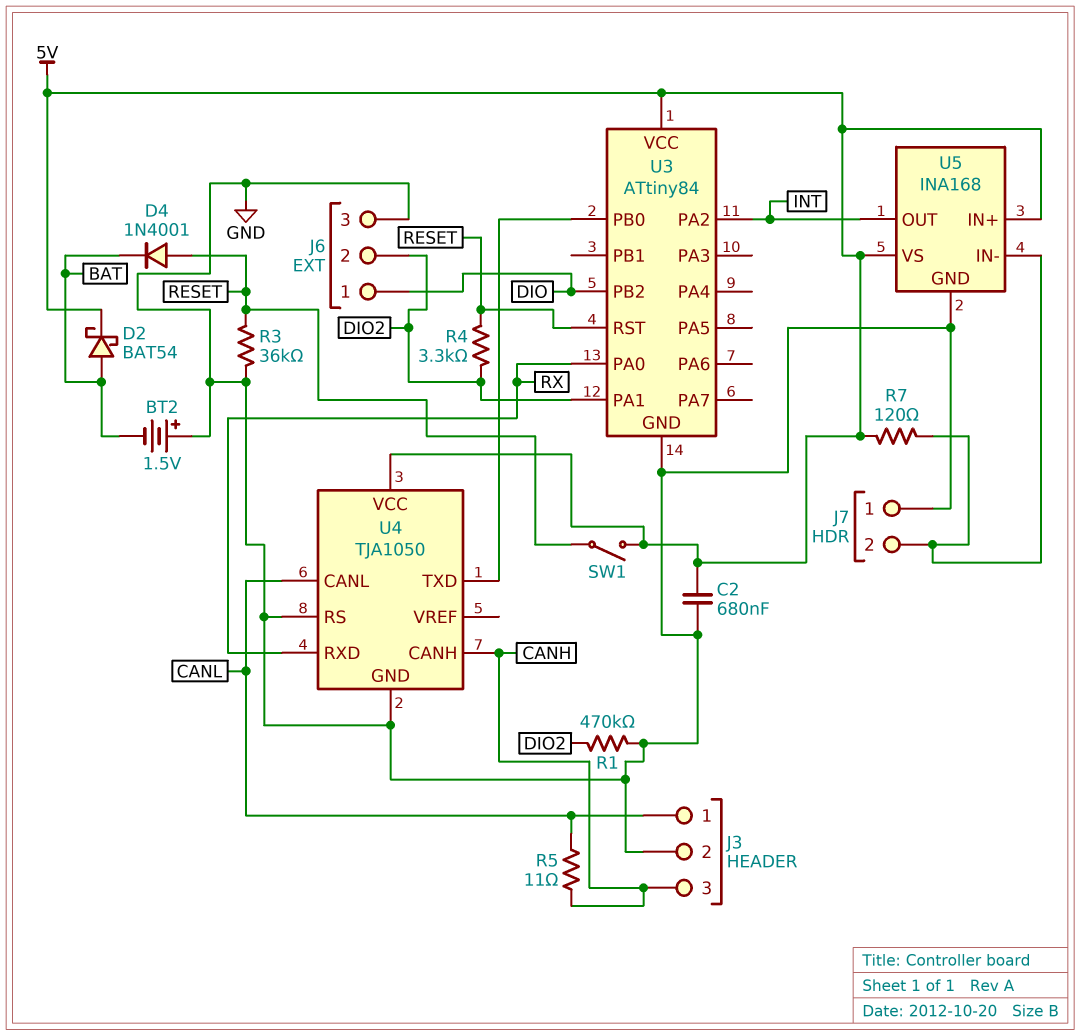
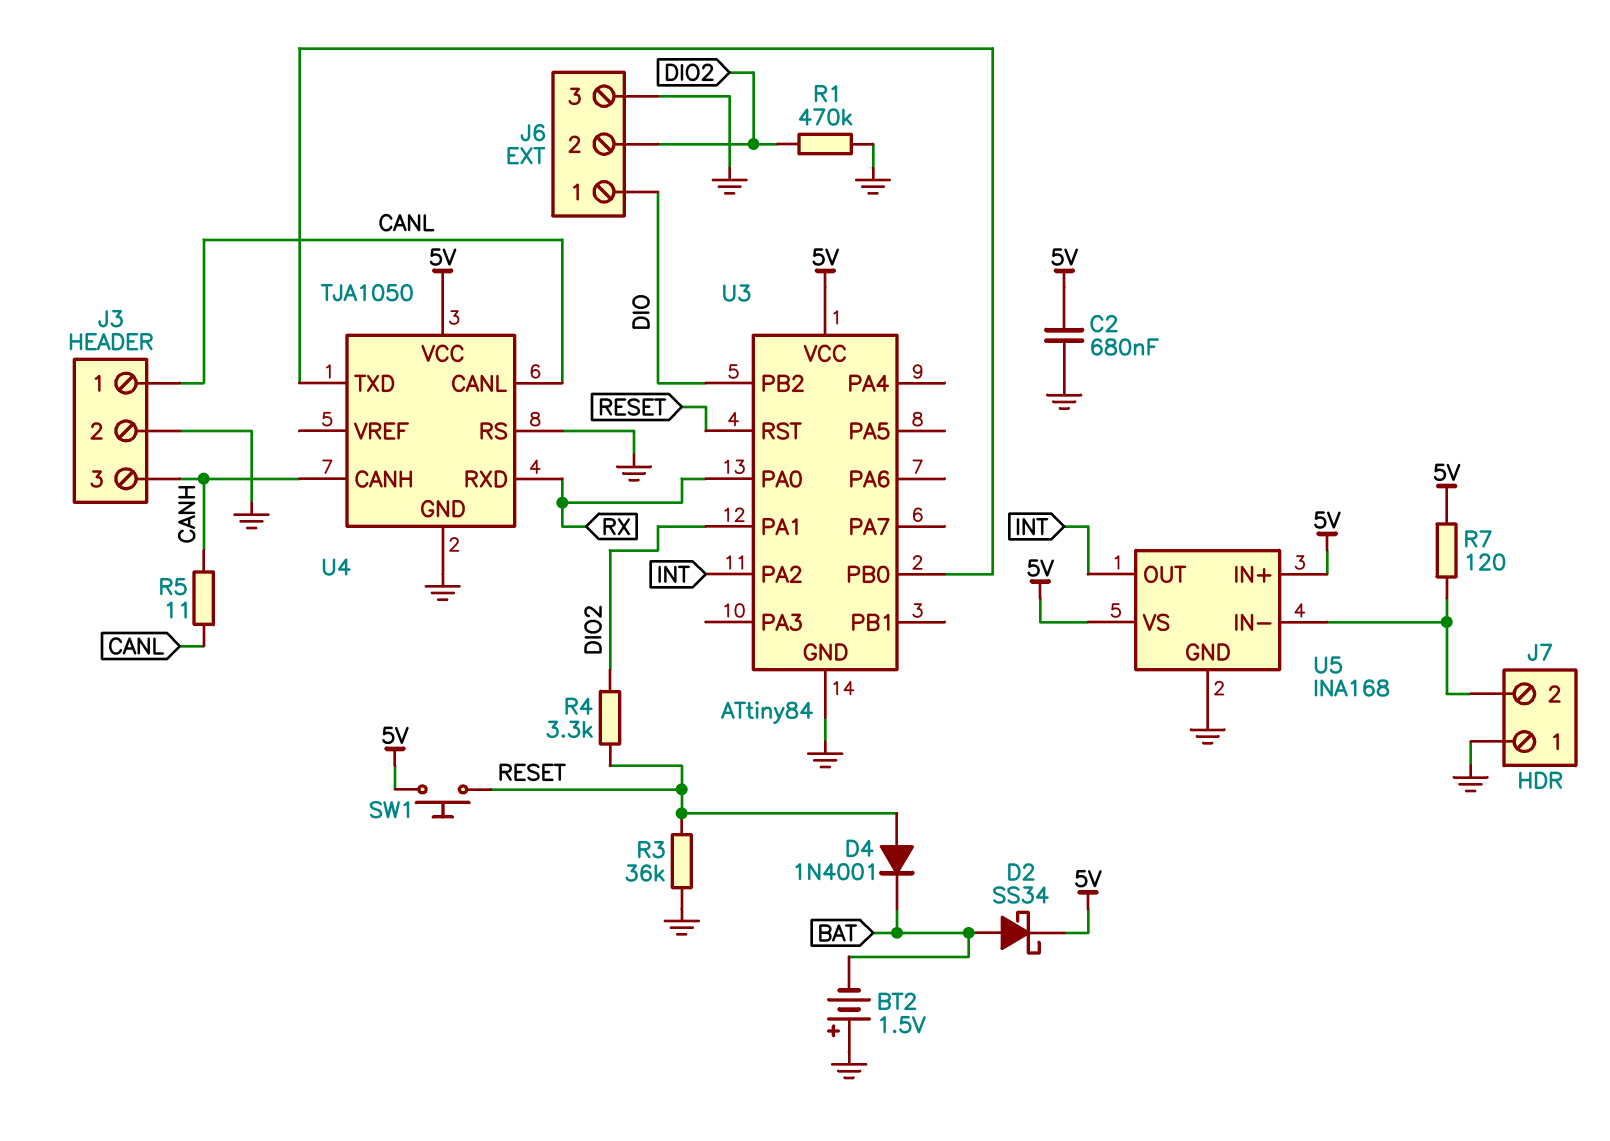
D2: schottky BAT54 (A BAT, K 5V) -> schottky SS34 (A BAT, K 5V)
SW1: switch (5V, RESET) -> button (5V, RESET)

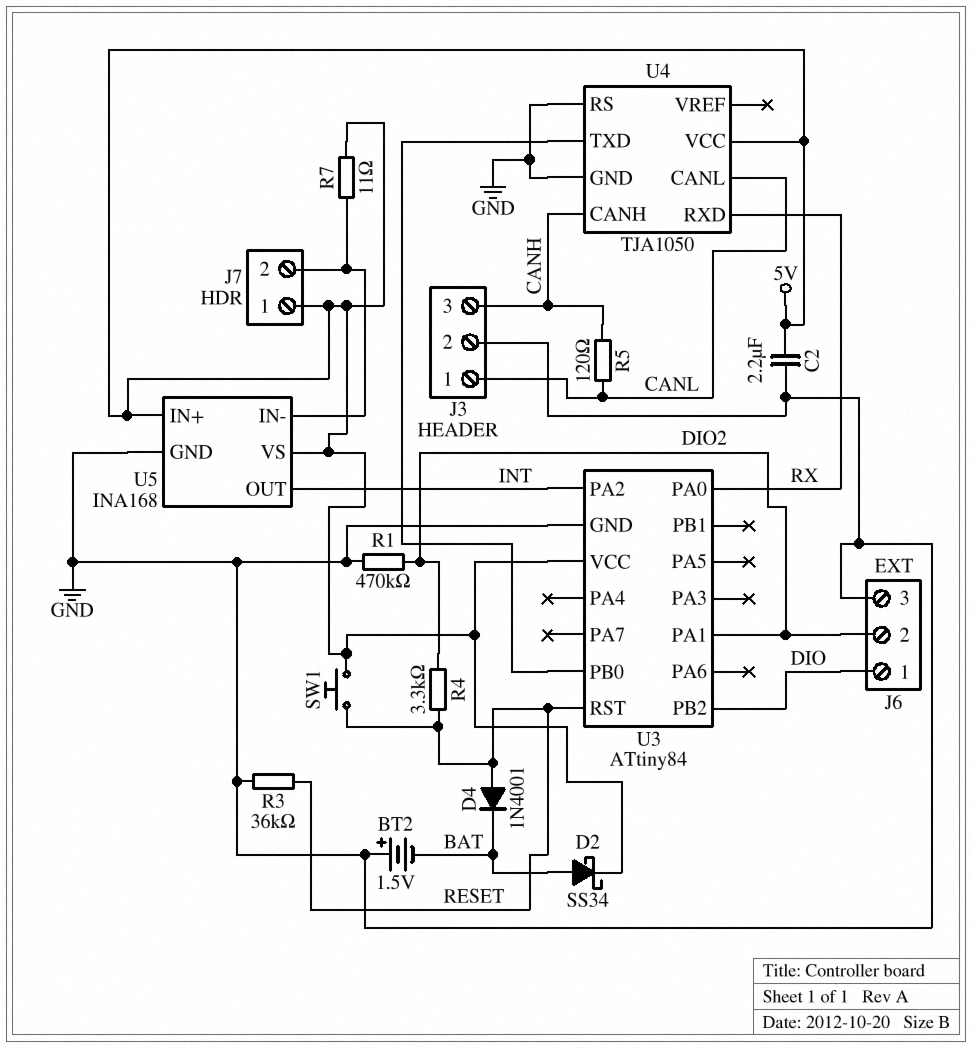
C2: 680nF (5V, GND) -> 2.2uF (5V, GND)
J7 pin 1: GND -> 5V
R5: 11 (CANH, CANL) -> 120 (CANH, CANL)
R7: 120 (5V, J7/2) -> 11 (5V, J7/2)

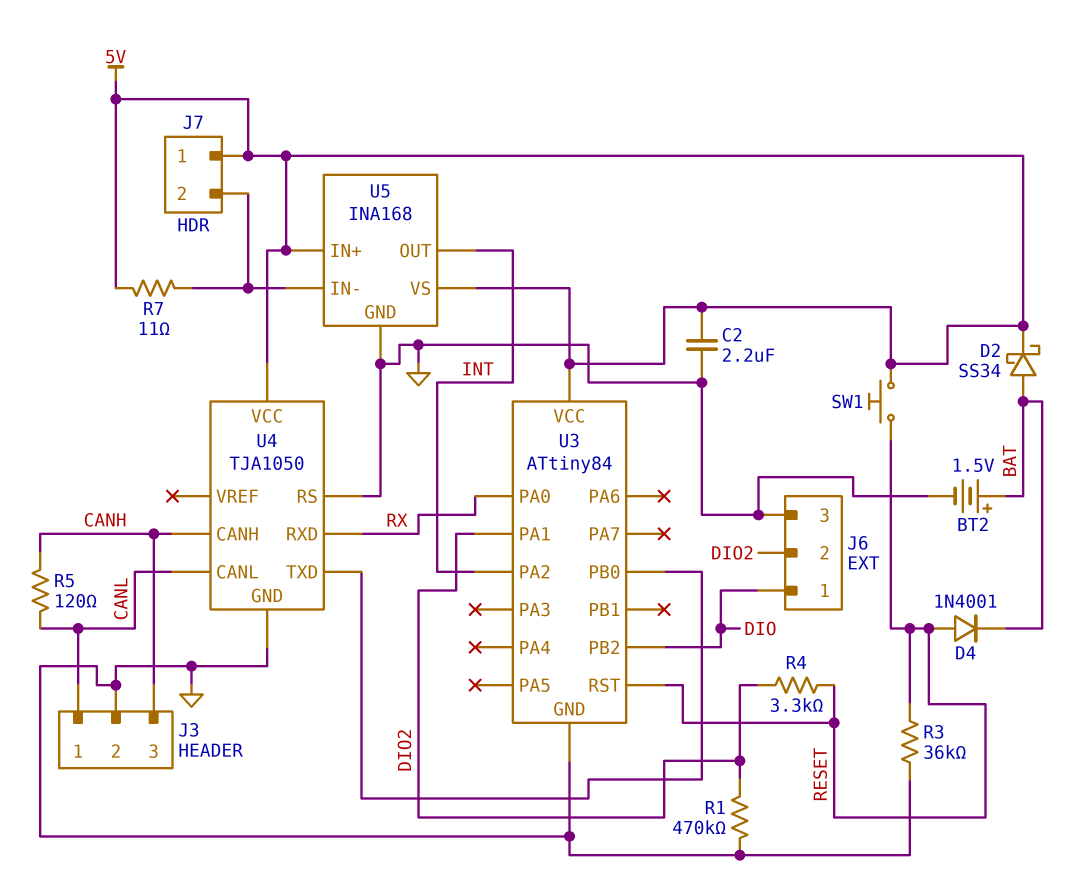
BT2: 1.5V (plus GND, minus BAT) -> 1.5V (plus BAT, minus GND)

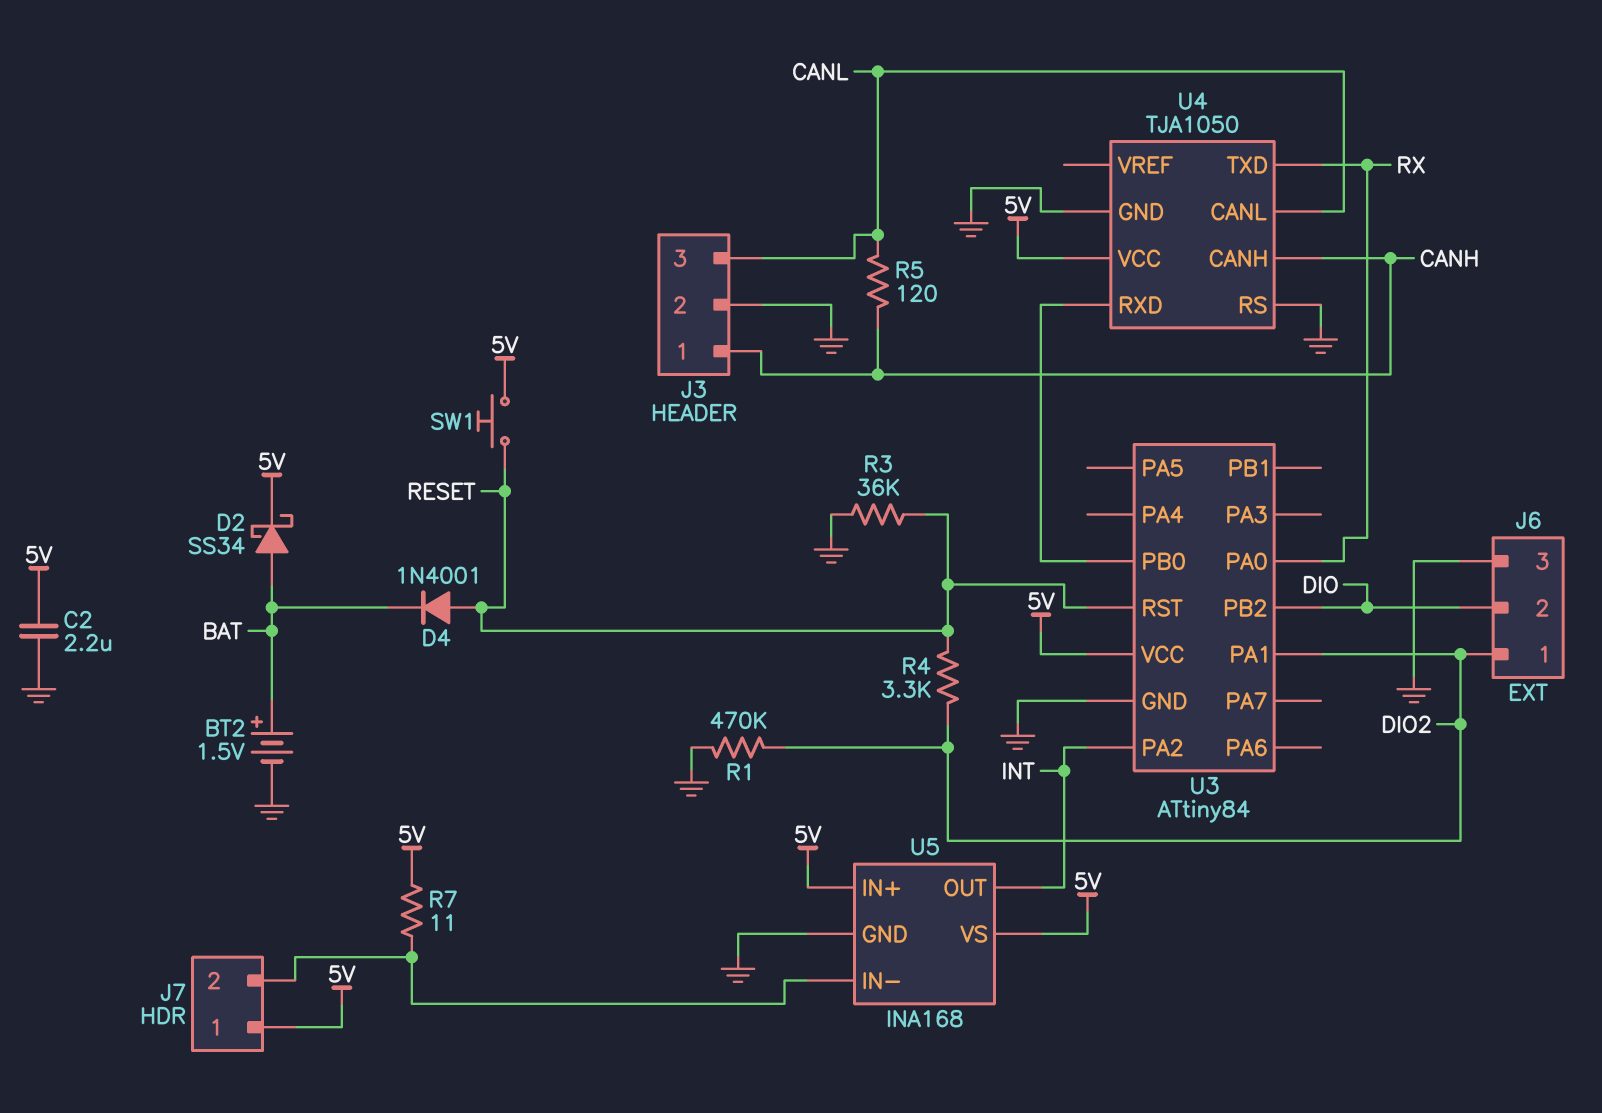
J3 pin 1: CANL -> CANH
J3 pin 3: CANH -> CANL
J6 pin 1: DIO -> DIO2
J6 pin 2: DIO2 -> DIO
U4 pin RXD: RX -> U3/PB0
U4 pin TXD: U3/PB0 -> RX

